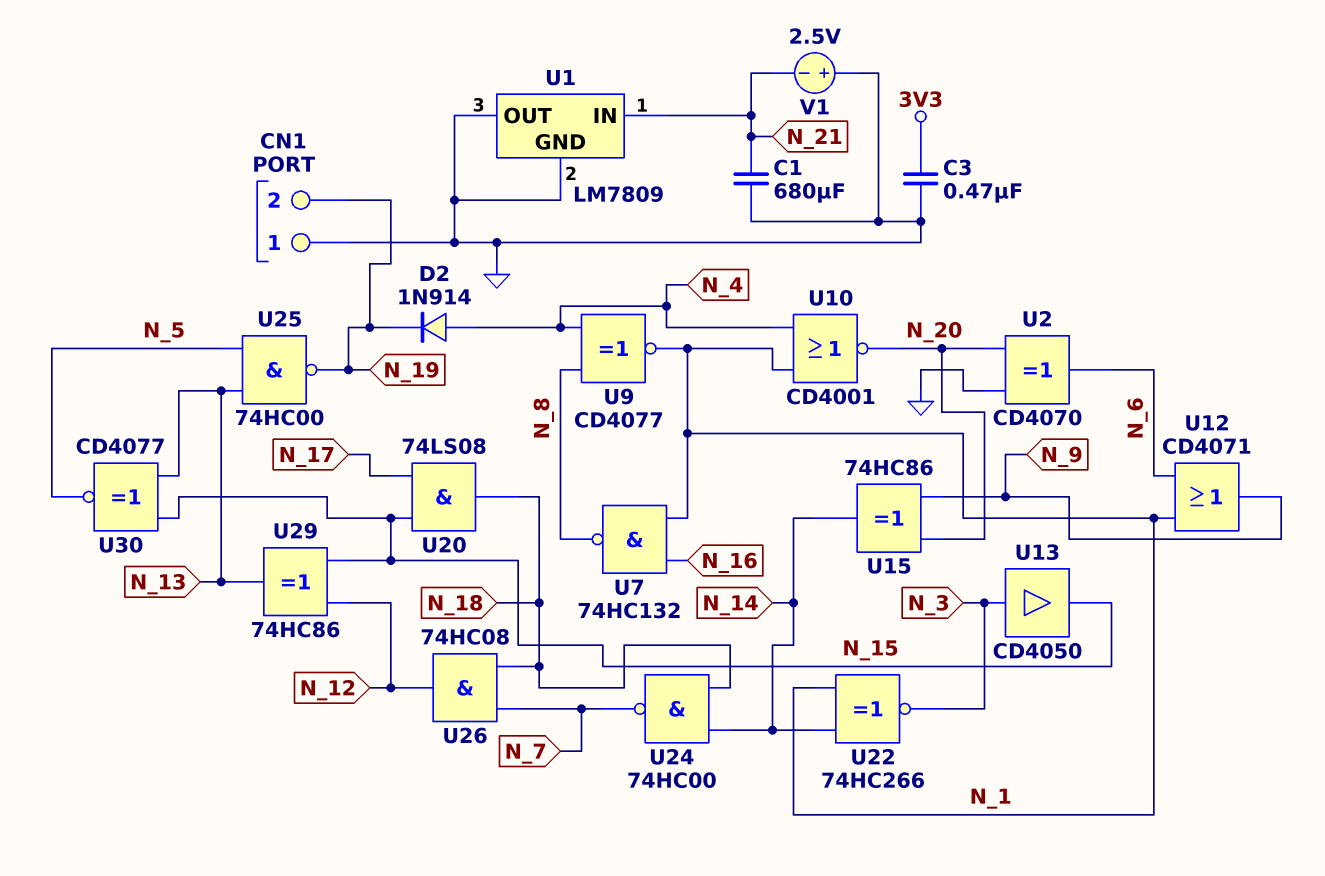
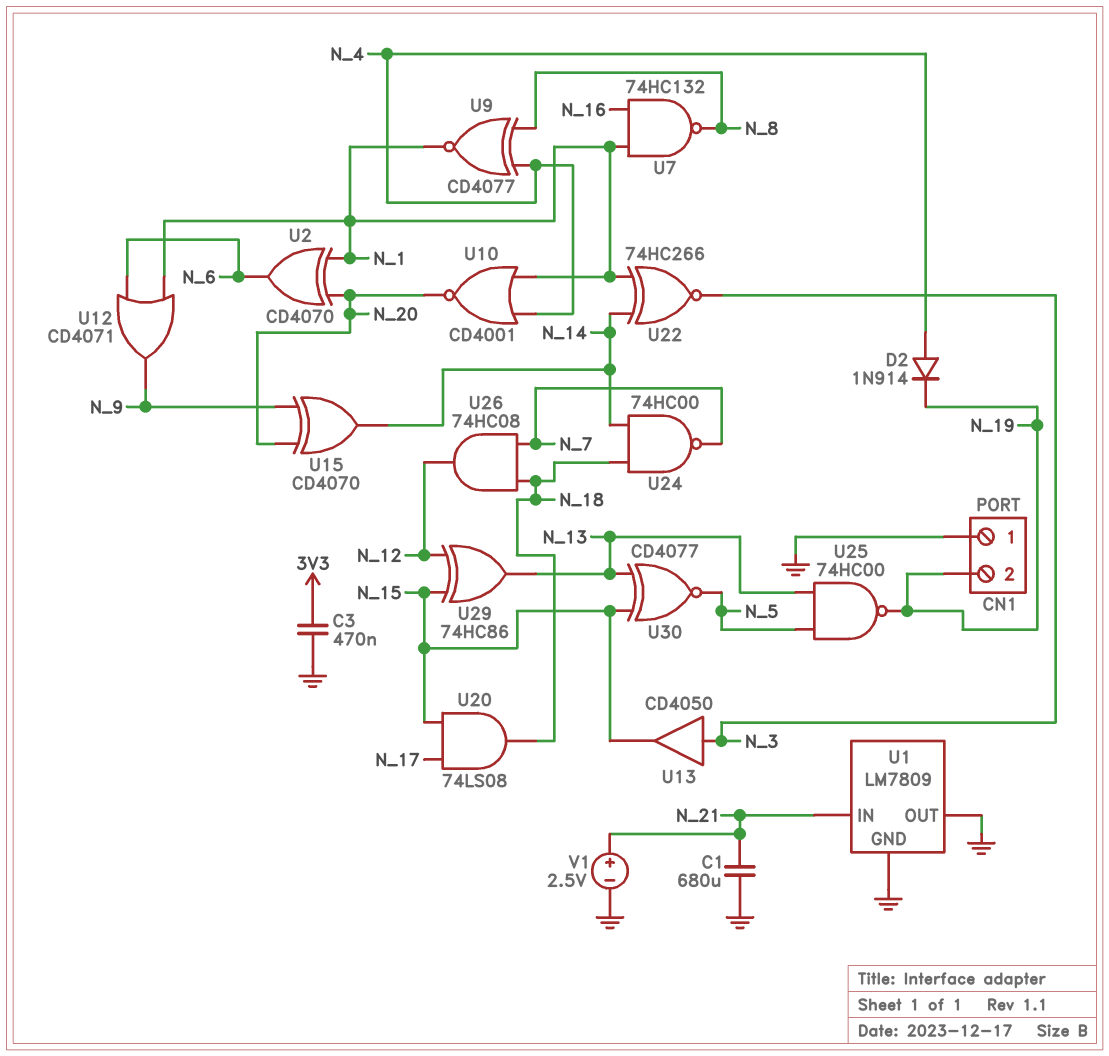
U2: XOR CD4070 (in GND, in N_20, out N_6) -> XOR CD4070 (in N_1, in N_20, out N_6)
U15: XOR 74HC86 (in N_9, in N_20, out N_14) -> XOR CD4070 (in N_9, in N_20, out N_14)
V1: 2.5V (plus GND, minus N_21) -> 2.5V (plus N_21, minus GND)

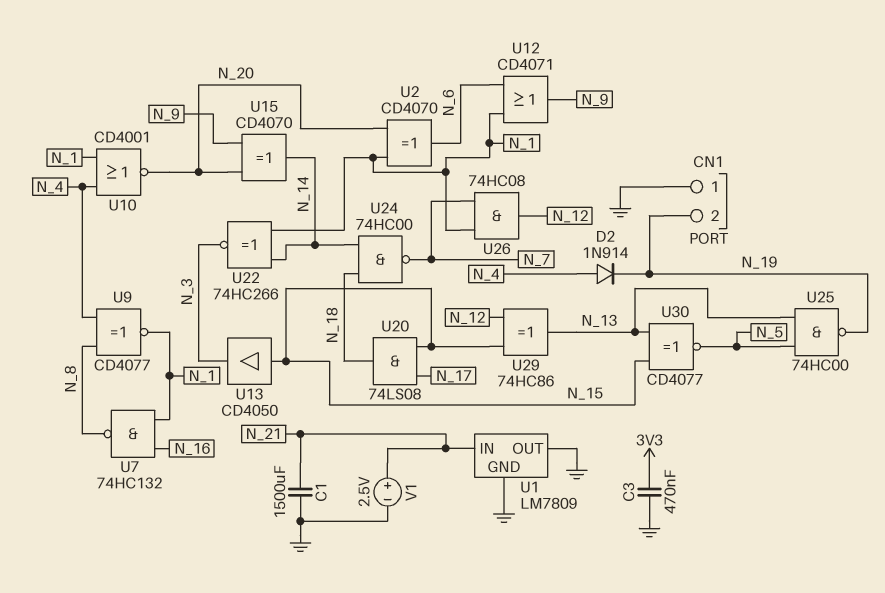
C1: 680uF (GND, N_21) -> 1500uF (GND, N_21)
U13: buffer CD4050 (in N_3, out N_15) -> buffer CD4050 (in N_15, out N_3)
U26: AND 74HC08 (in N_7, in N_18, out N_12) -> AND 74HC08 (in N_1, in N_7, out N_12)

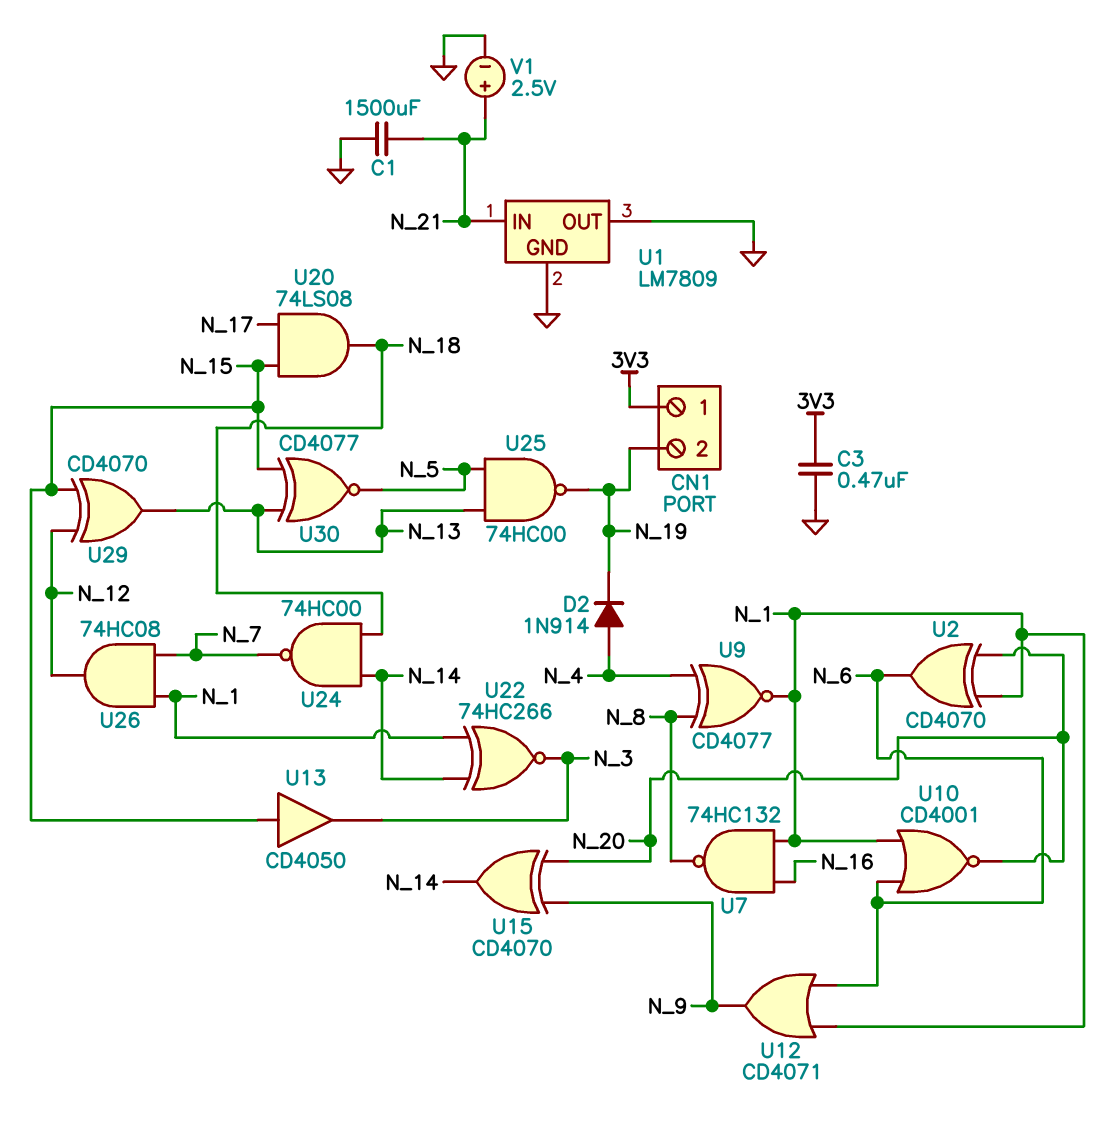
CN1 pin 1: GND -> 3V3
U10: NOR CD4001 (in N_1, in N_4, out N_20) -> NOR CD4001 (in N_1, in N_6, out N_20)
U29: XOR 74HC86 (in N_12, in N_15, out N_13) -> XOR CD4070 (in N_12, in N_15, out N_13)

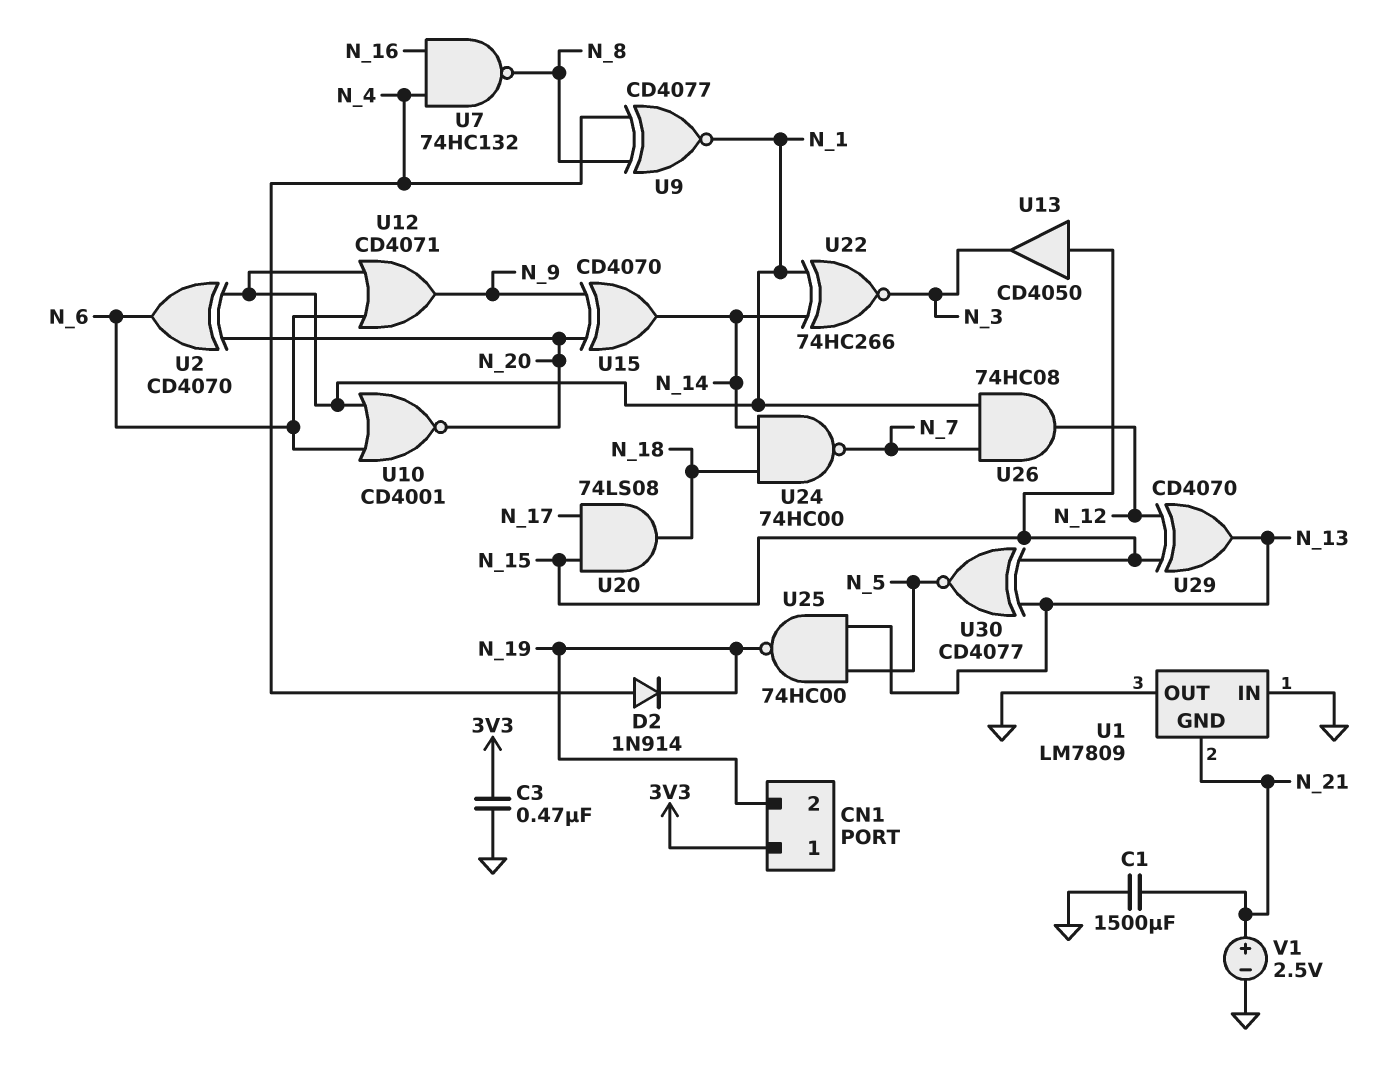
U1 pin GND: GND -> N_21
U1 pin IN: N_21 -> GND
U7: NAND 74HC132 (in N_1, in N_16, out N_8) -> NAND 74HC132 (in N_4, in N_16, out N_8)

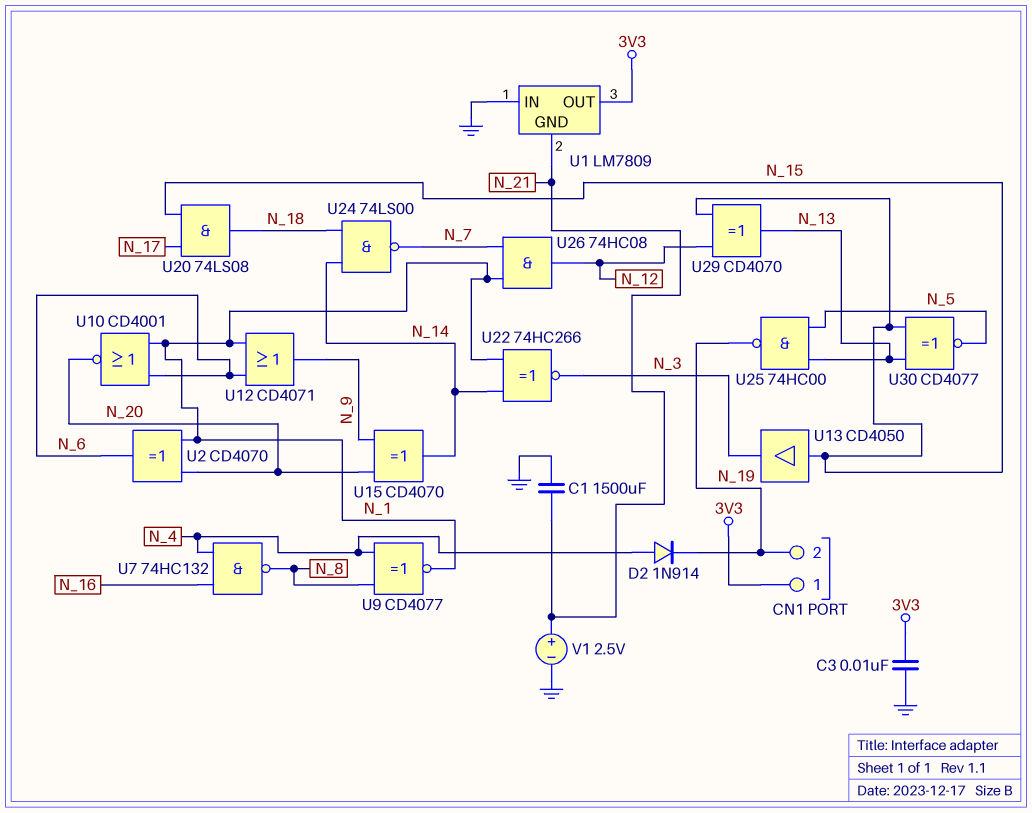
C3: 470nF (3V3, GND) -> 10nF (3V3, GND)
U1 pin OUT: GND -> 3V3
U24: NAND 74HC00 (in N_14, in N_18, out N_7) -> NAND 74LS00 (in N_14, in N_18, out N_7)

